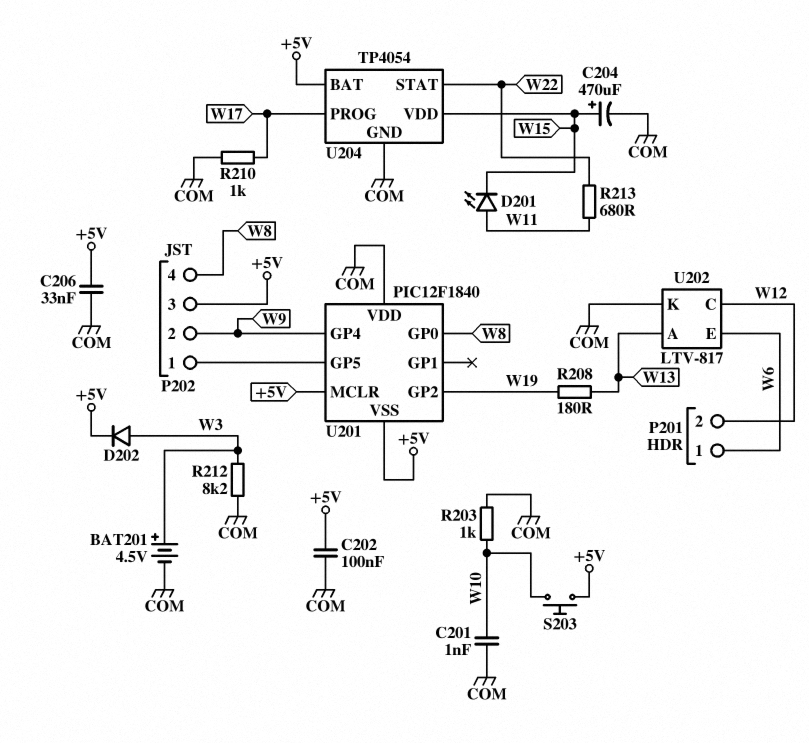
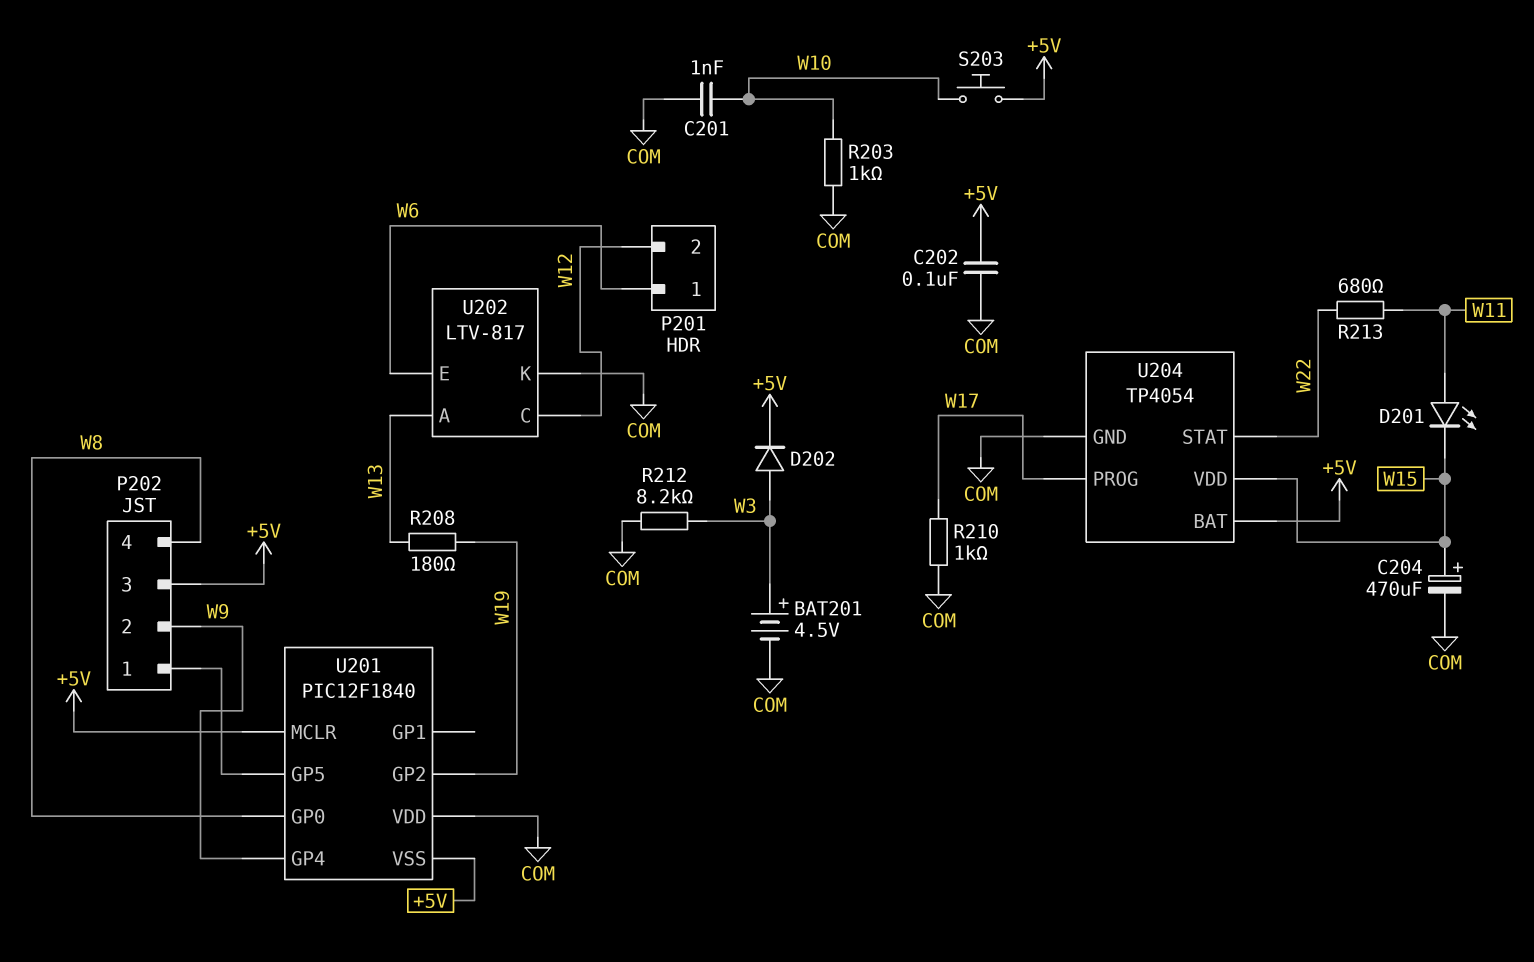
C206: 33nF (+5V, COM) -> none

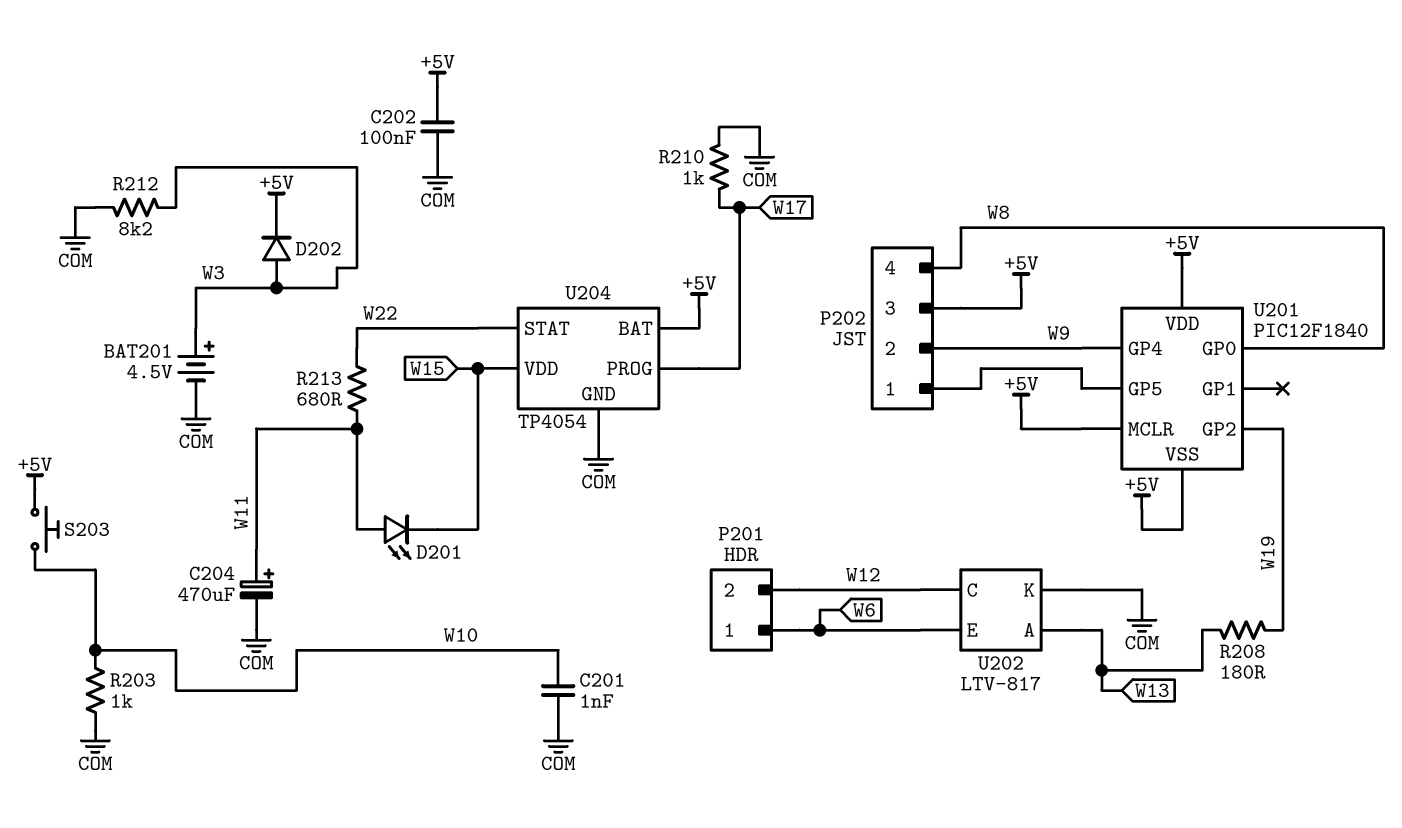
C204: 470uF (plus W15, minus COM) -> 470uF (plus W11, minus COM)
U201 pin VDD: COM -> +5V

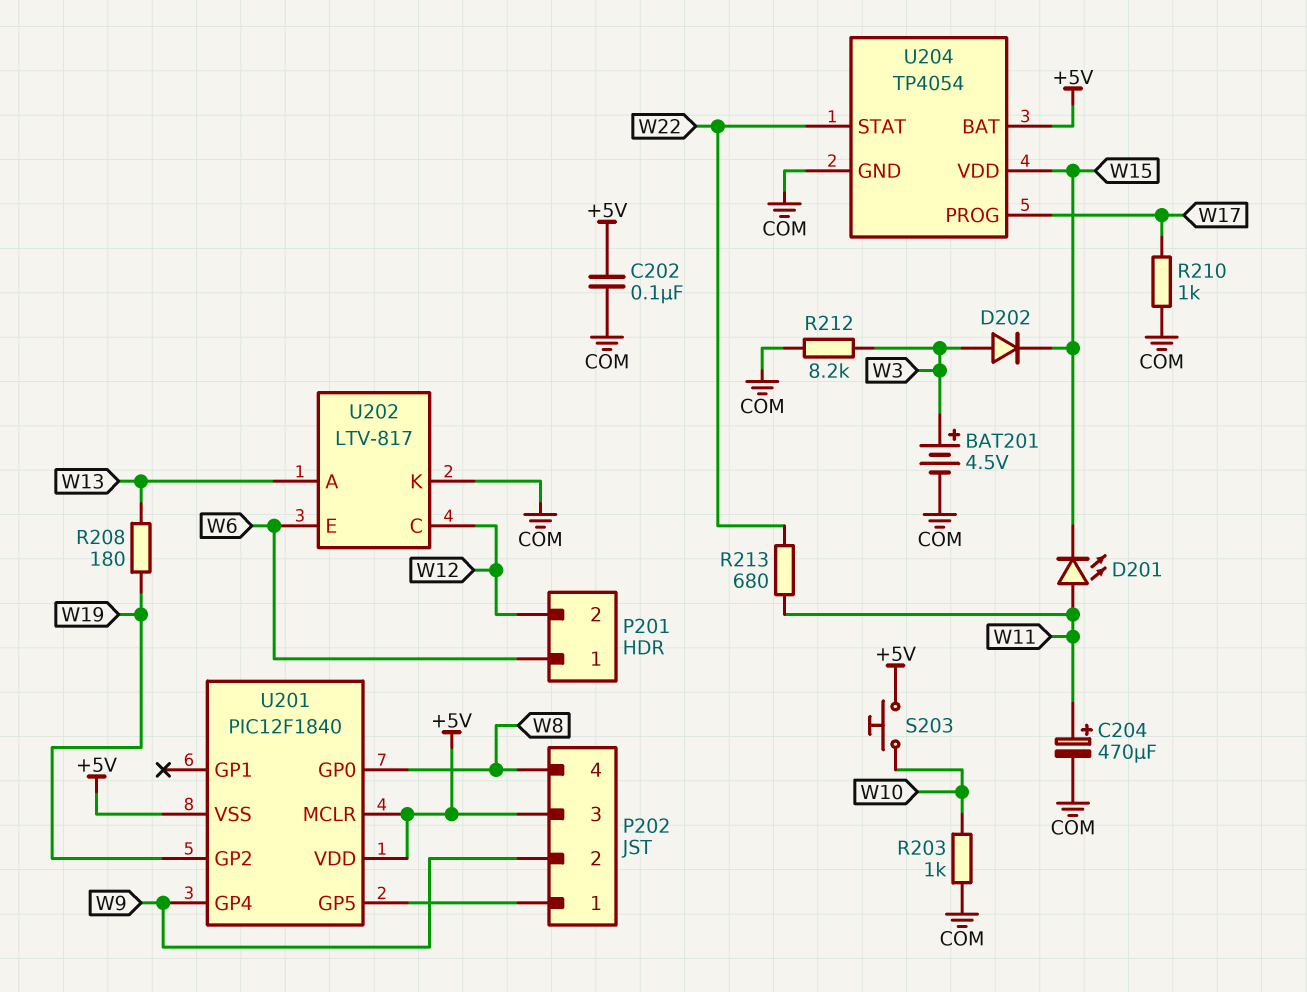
C201: 1nF (COM, W10) -> none
D202: diode (A W3, K +5V) -> diode (A W3, K W15)

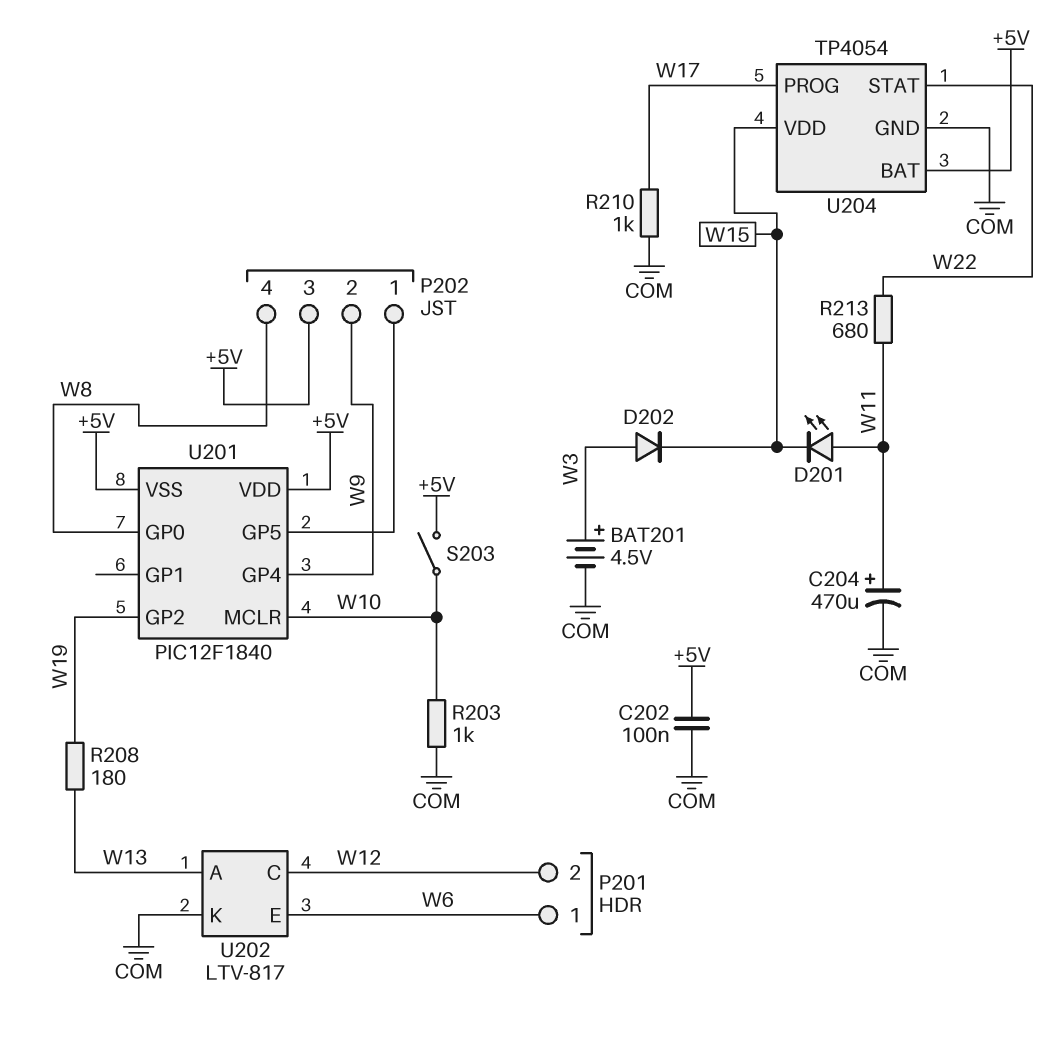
R212: 8.2k (COM, W3) -> none
S203: button (+5V, W10) -> switch (+5V, W10)
U201 pin MCLR: +5V -> W10

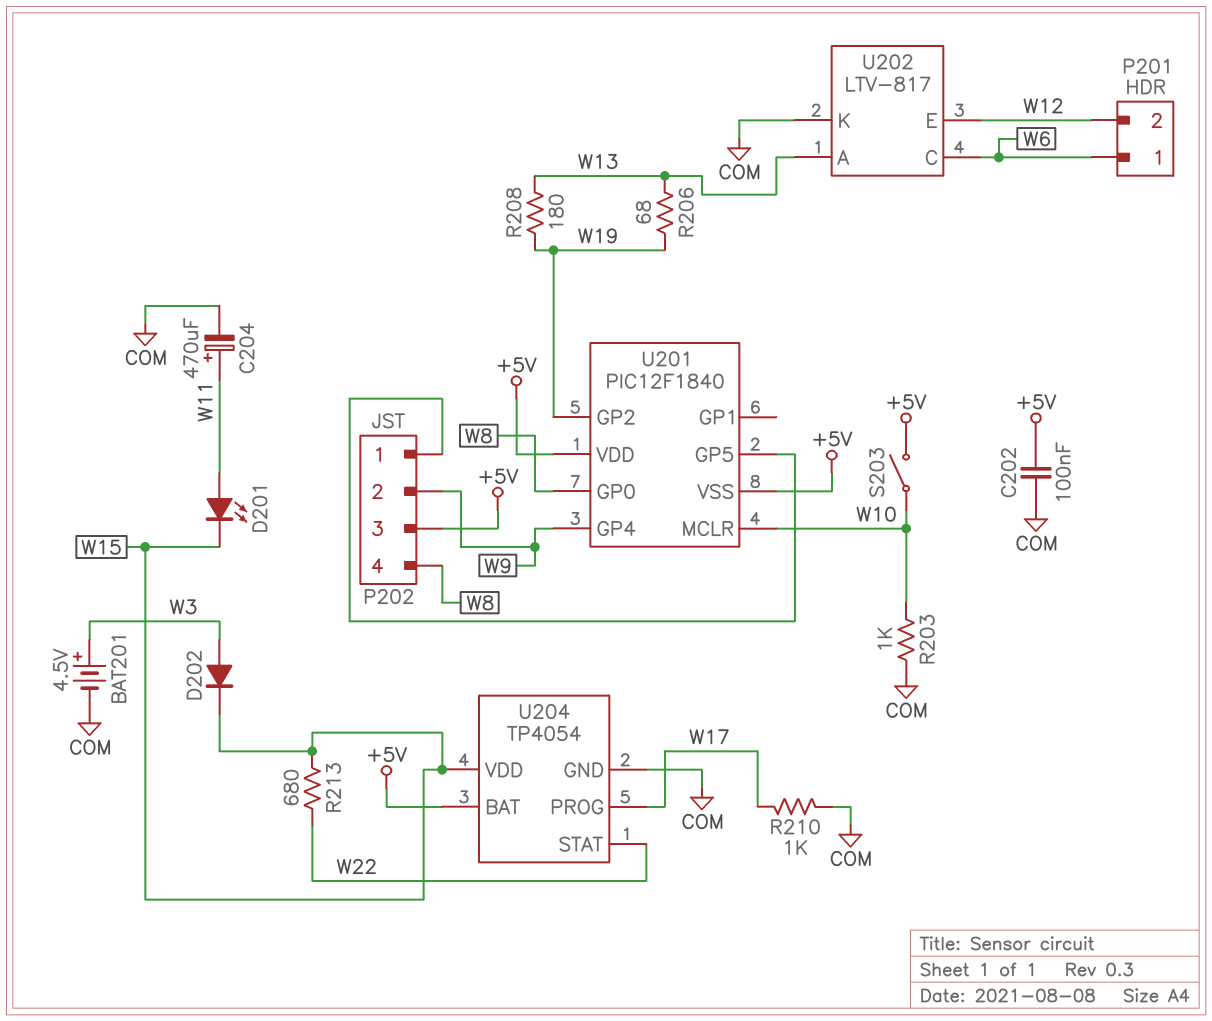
R206: none -> 68 (W13, W19)
R213: 680 (W11, W22) -> 680 (W15, W22)
U202 pin C: W12 -> W6
U202 pin E: W6 -> W12

